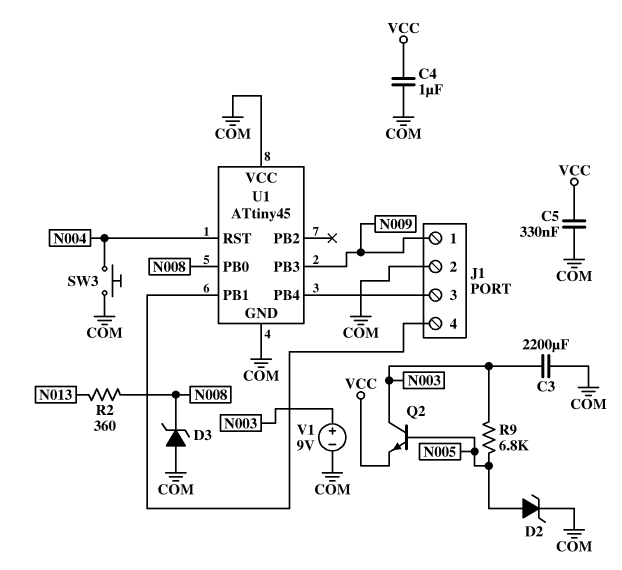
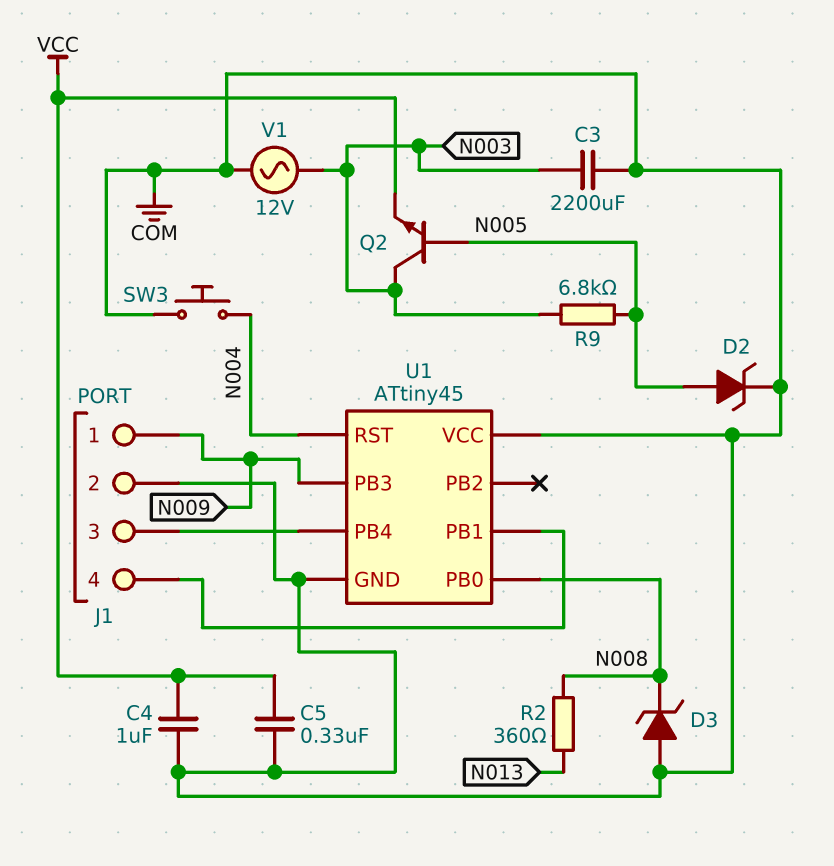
V1: 9V (plus N003, minus COM) -> AC 12V (COM, N003)

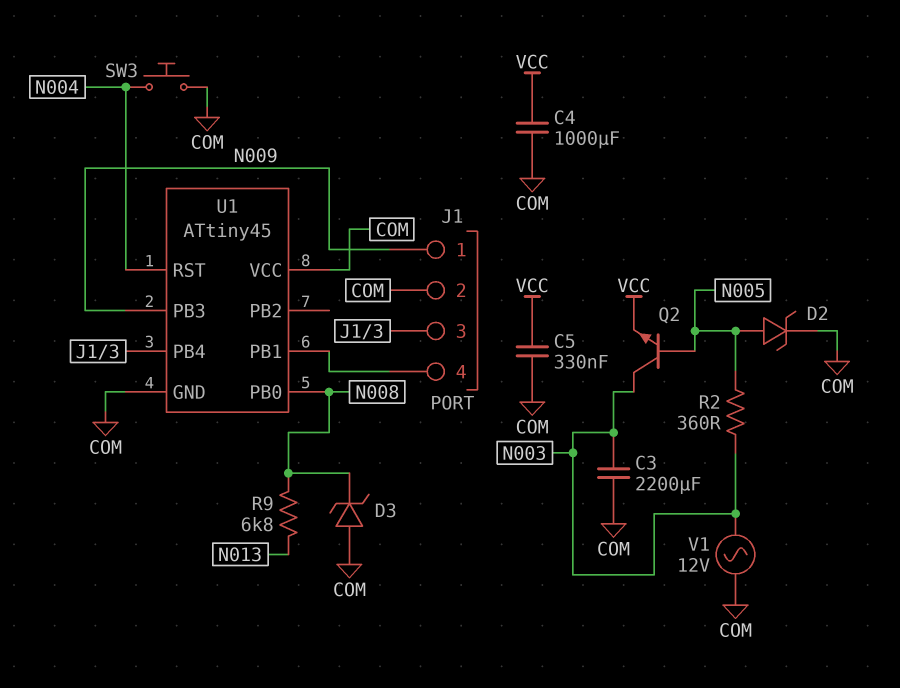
C4: 1uF (COM, VCC) -> 1000uF (COM, VCC)
R2: 360 (N008, N013) -> 360 (N003, N005)
R9: 6.8k (N003, N005) -> 6.8k (N008, N013)

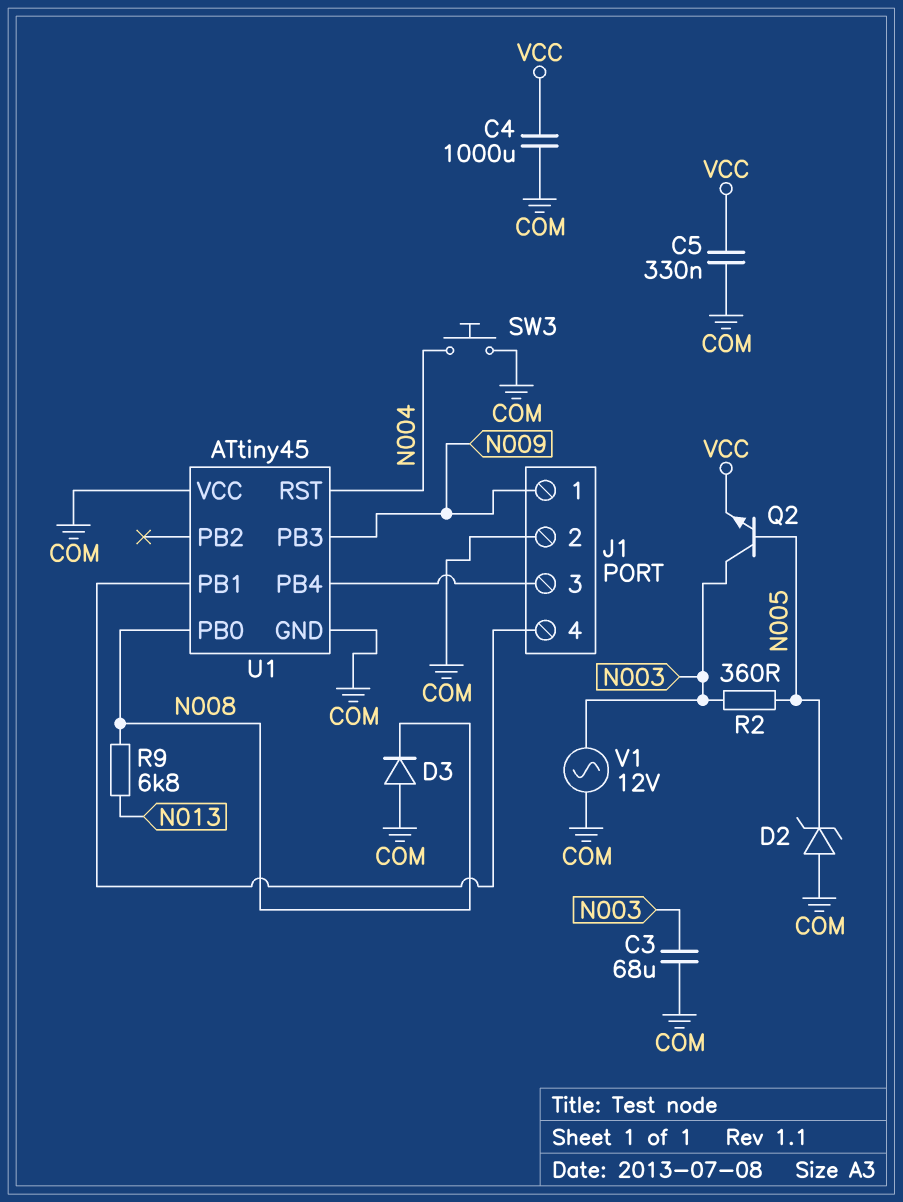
C3: 2200uF (COM, N003) -> 68uF (COM, N003)
D2: zener (A N005, K COM) -> zener (A COM, K N005)
D3: zener (A COM, K N008) -> diode (A COM, K N008)

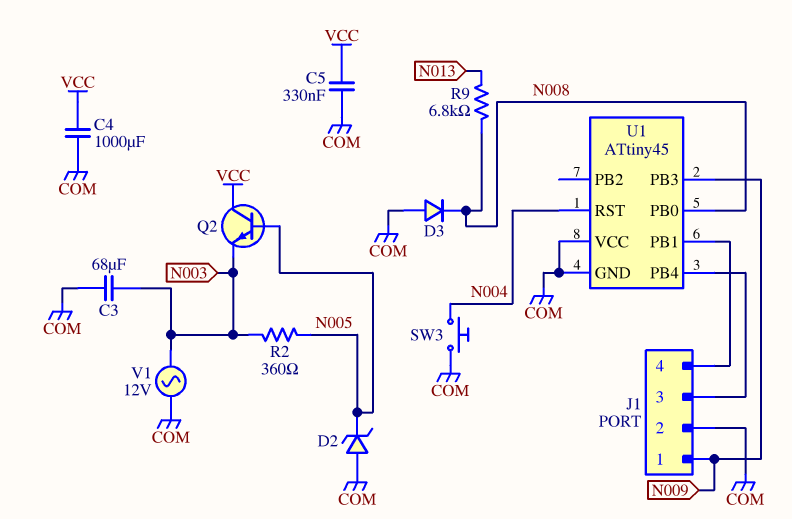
Q2: NPN (B N005, C N003, E VCC) -> NPN (B N005, C VCC, E N003)

